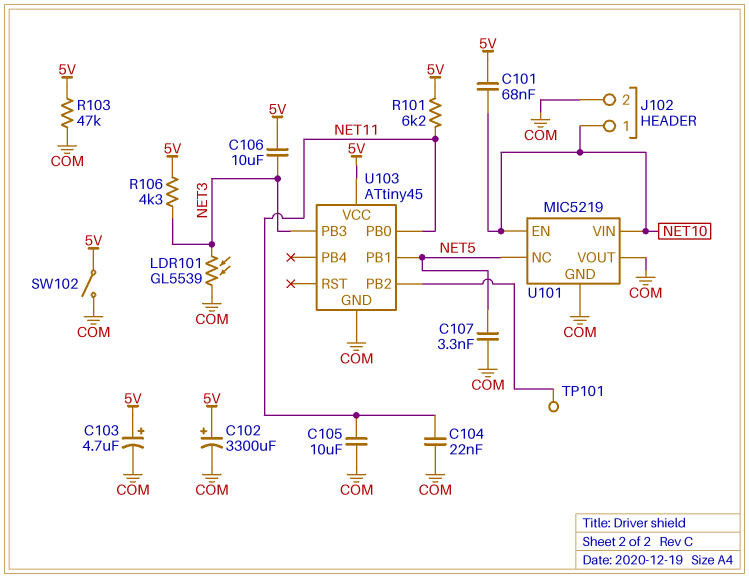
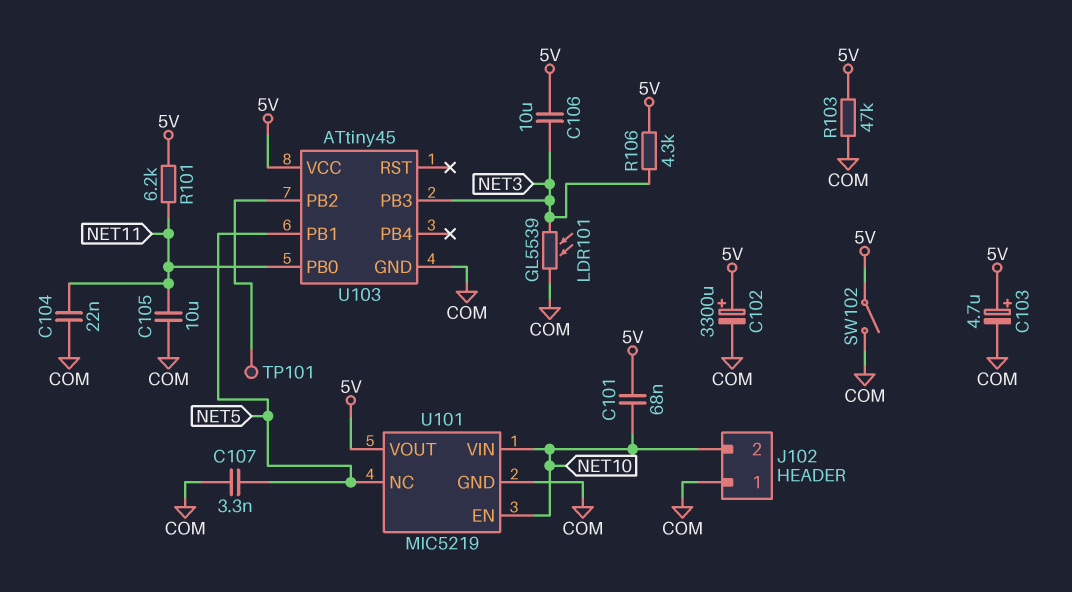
J102 pin 1: NET10 -> COM
J102 pin 2: COM -> NET10
U101 pin VOUT: COM -> 5V

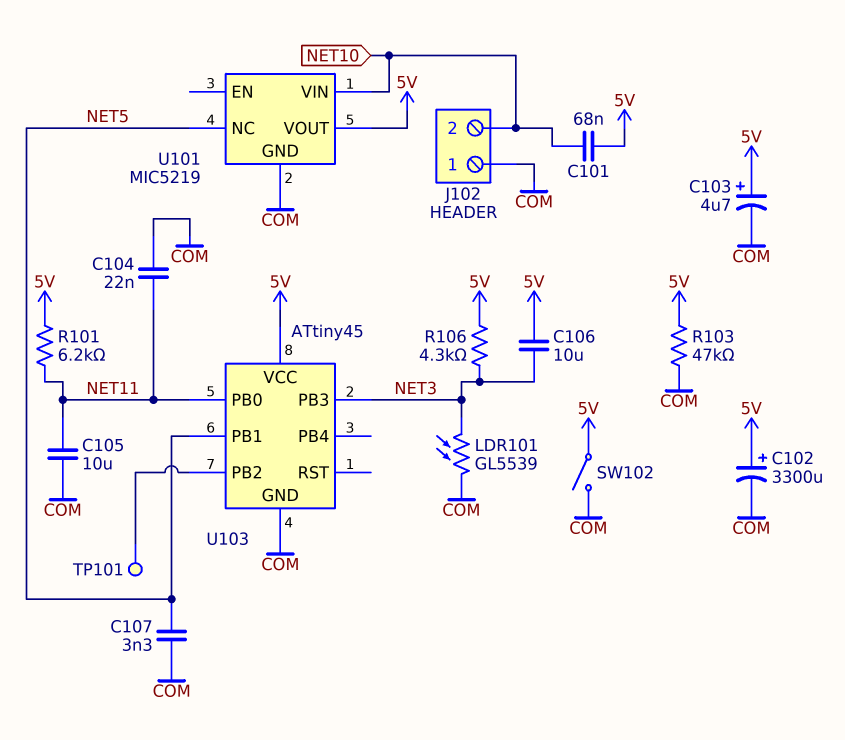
U101 pin EN: NET10 -> none

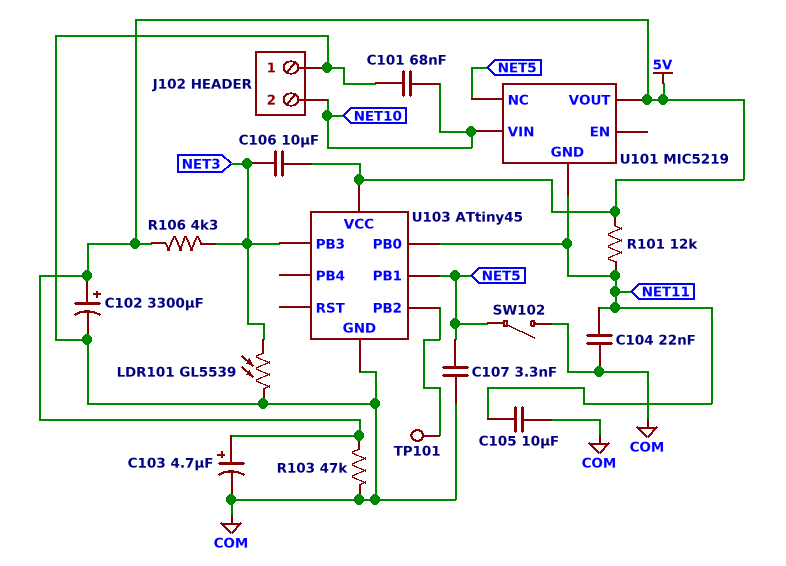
C101: 68nF (5V, NET10) -> 68nF (COM, NET10)
R101: 6.2k (5V, NET11) -> 12k (5V, NET11)
SW102: switch (5V, COM) -> switch (COM, NET5)
U101 pin GND: COM -> NET11

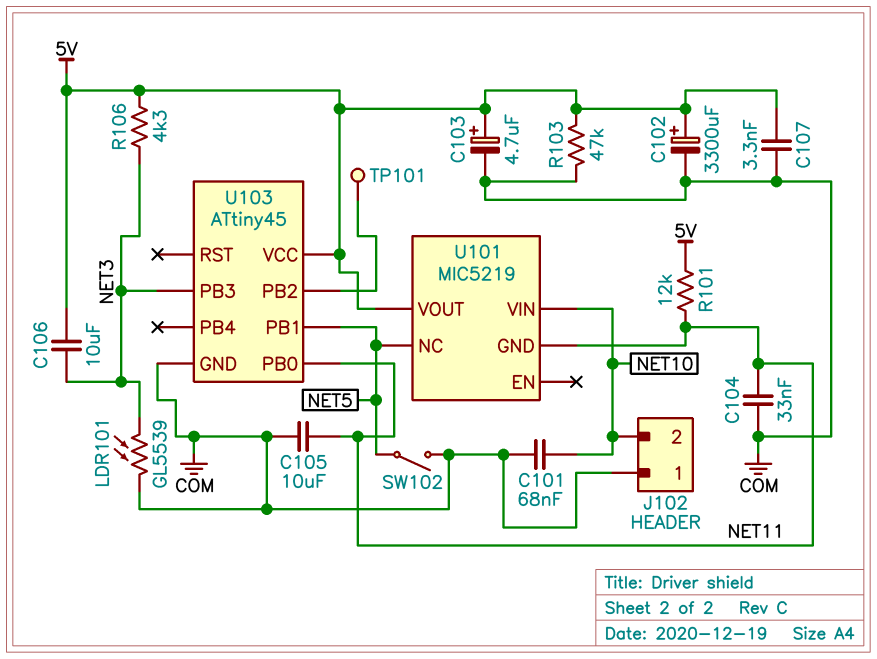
C104: 22nF (COM, NET11) -> 33nF (COM, NET11)
C107: 3.3nF (COM, NET5) -> 3.3nF (5V, COM)

